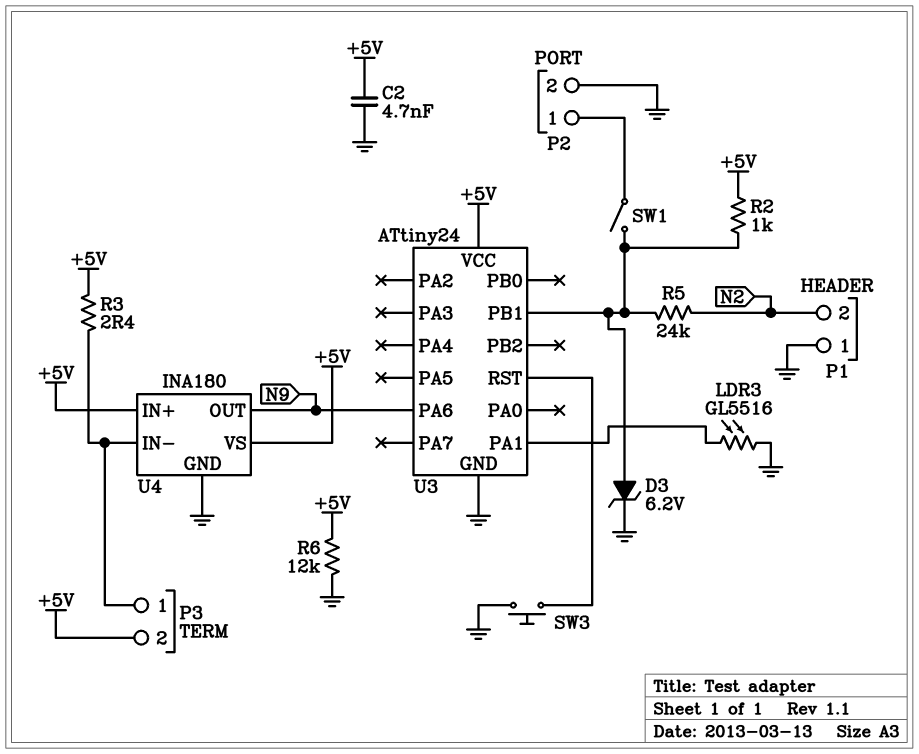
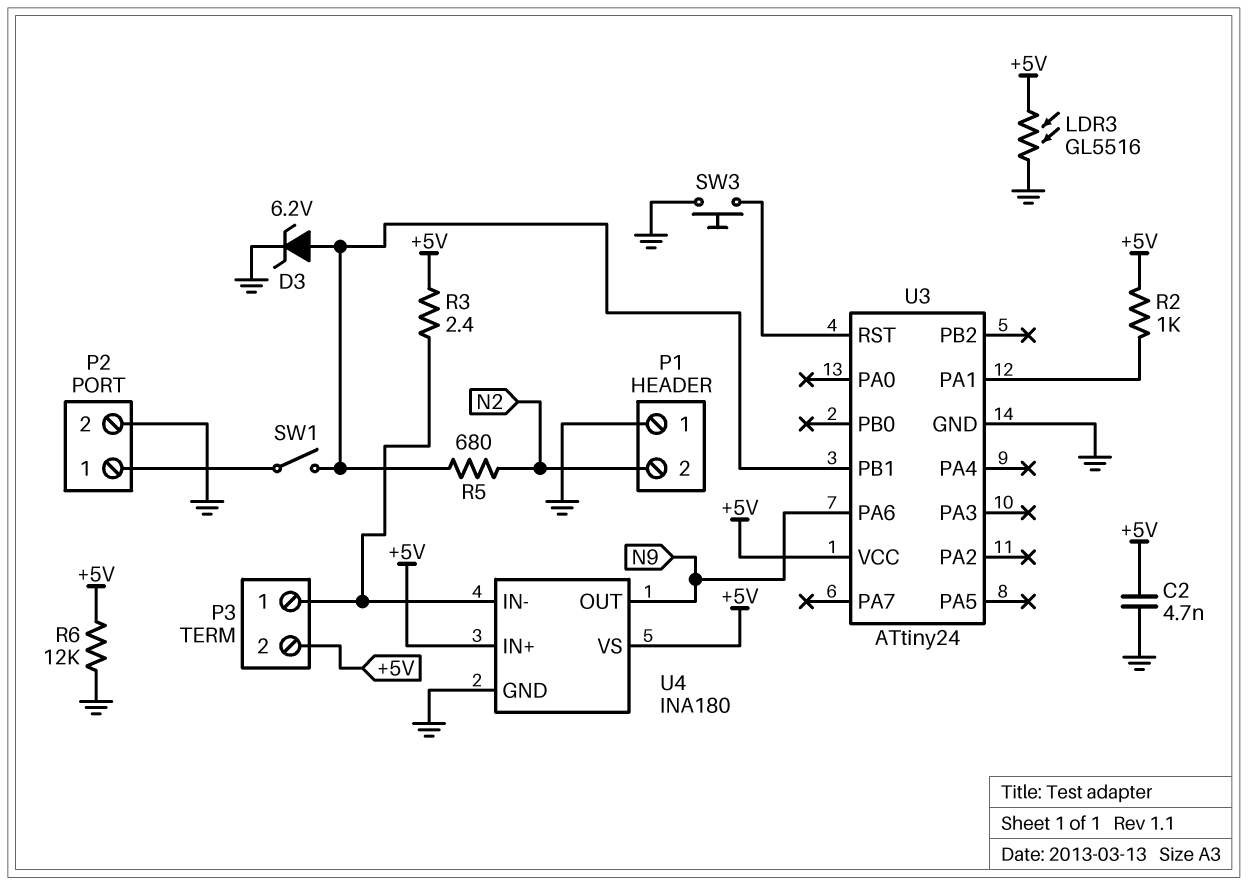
LDR3: GL5516 (GND, U3/PA1) -> GL5516 (+5V, GND)
R2: 1k (+5V, U3/PB1) -> 1k (+5V, U3/PA1)
R5: 24k (N2, U3/PB1) -> 680 (N2, U3/PB1)

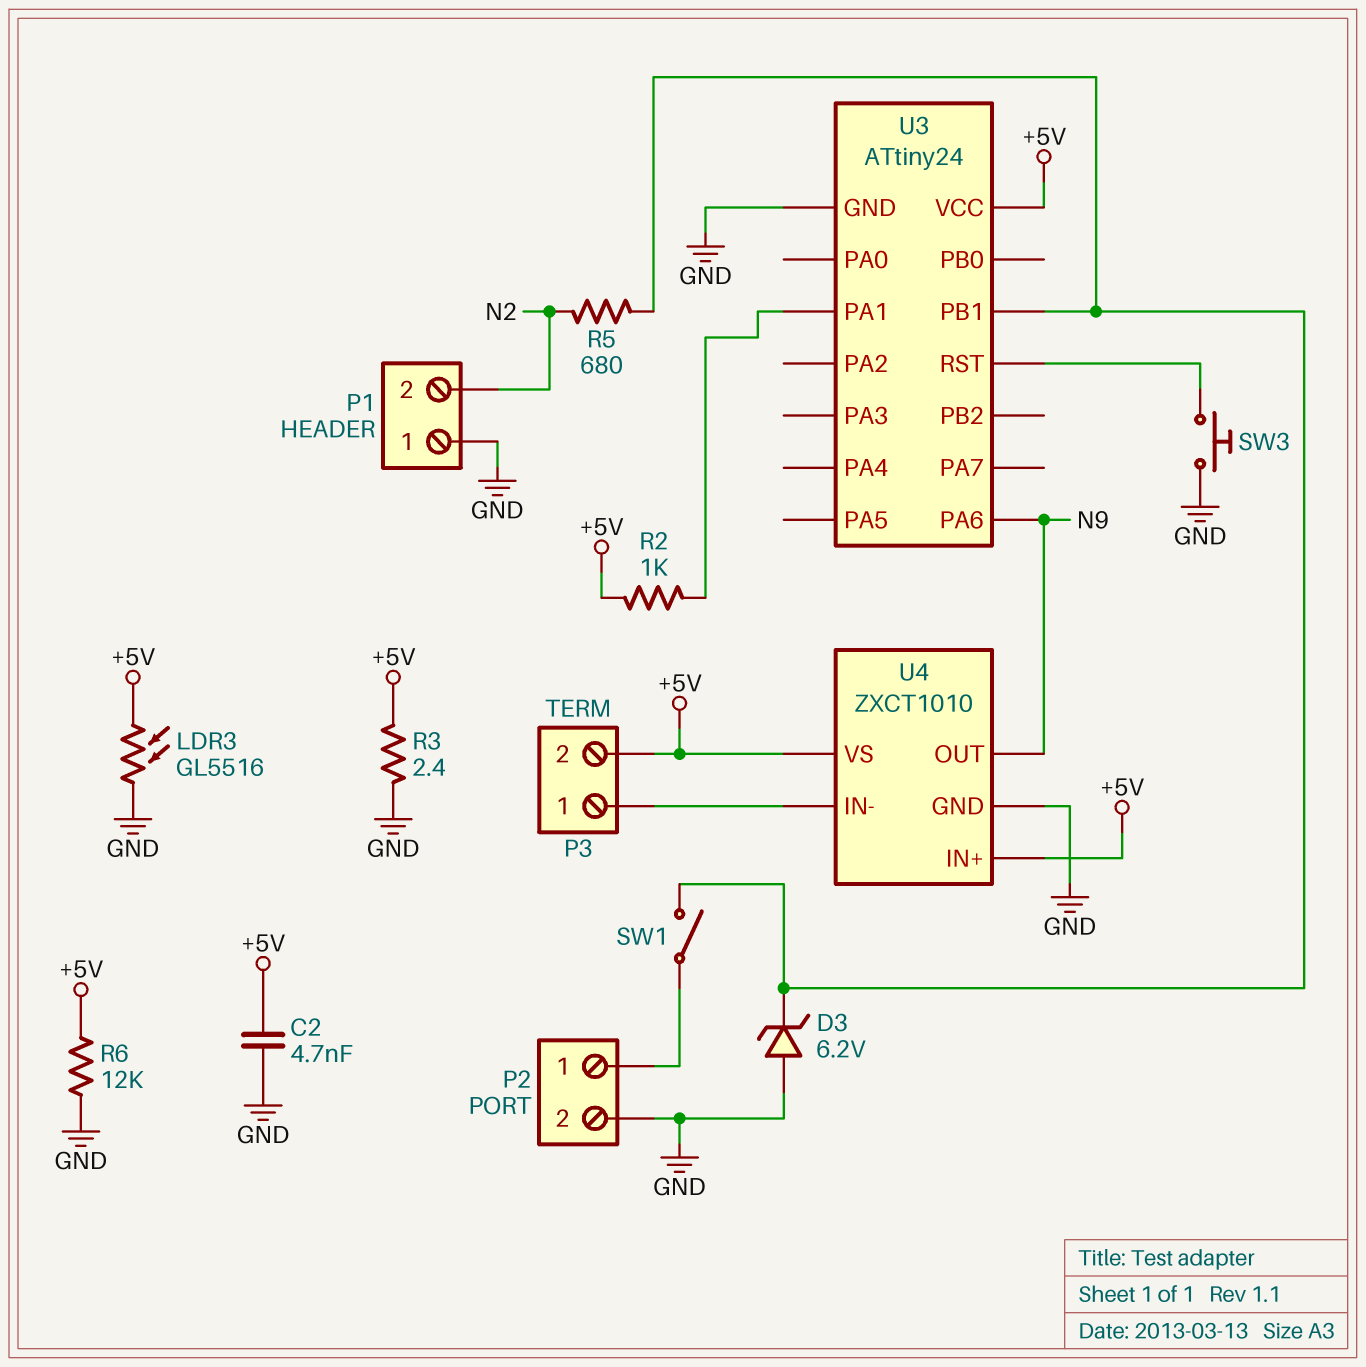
D3: zener 6.2V (A U3/PB1, K GND) -> zener 6.2V (A GND, K U3/PB1)
R3: 2.4 (+5V, P3/1) -> 2.4 (+5V, GND)
U4: INA180 -> ZXCT1010

